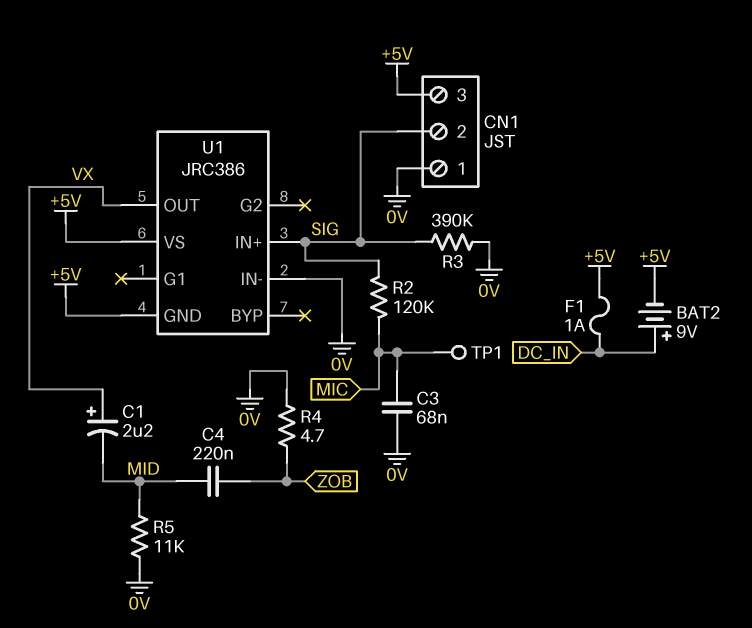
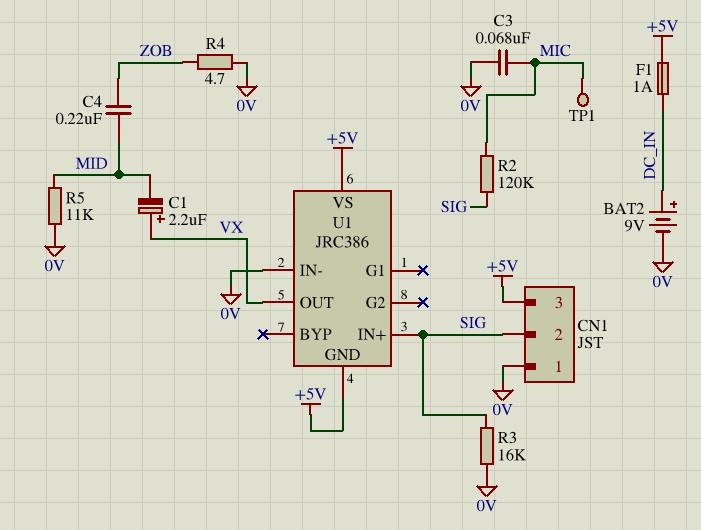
BAT2: 9V (plus DC_IN, minus +5V) -> 9V (plus DC_IN, minus 0V)
R3: 390k (0V, SIG) -> 16k (0V, SIG)

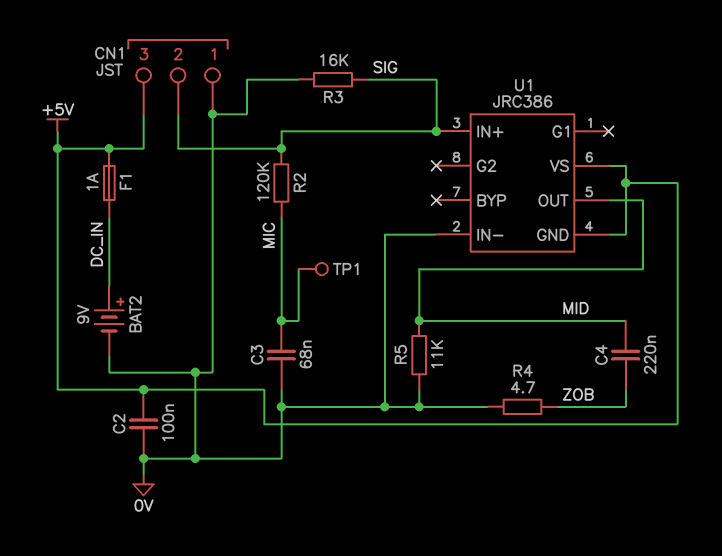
C1: 2.2uF (plus VX, minus MID) -> none
C2: none -> 100nF (+5V, 0V)
U1 pin OUT: VX -> MID

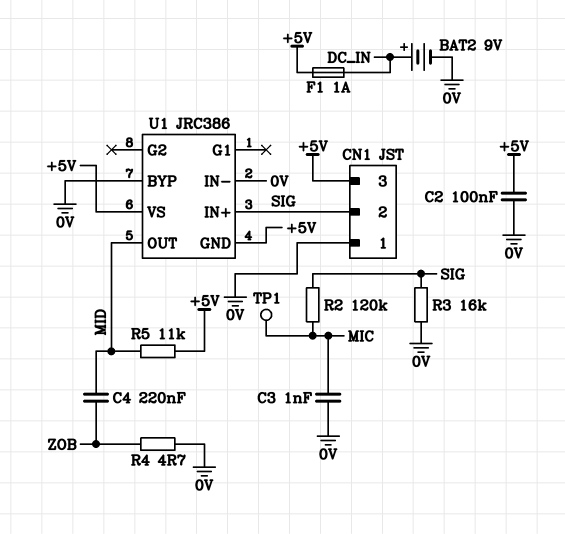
C3: 68nF (0V, MIC) -> 1nF (0V, MIC)
R5: 11k (0V, MID) -> 11k (+5V, MID)
U1 pin BYP: none -> 0V

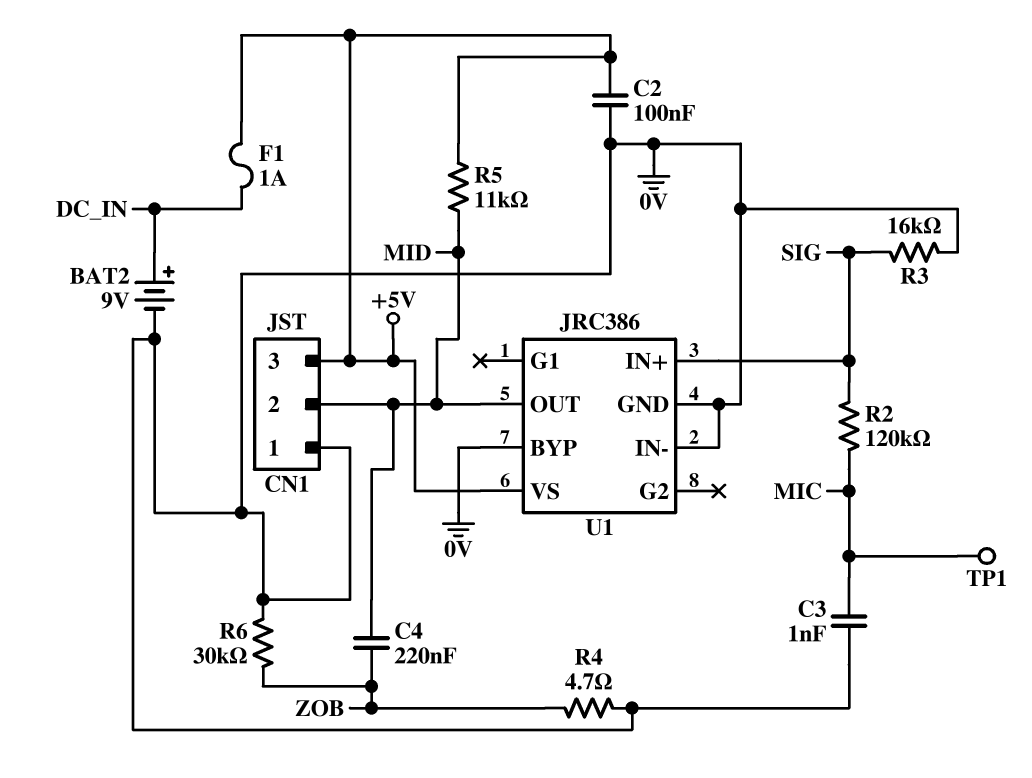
CN1 pin 2: SIG -> MID
R6: none -> 30k (0V, ZOB)
U1 pin GND: +5V -> 0V

